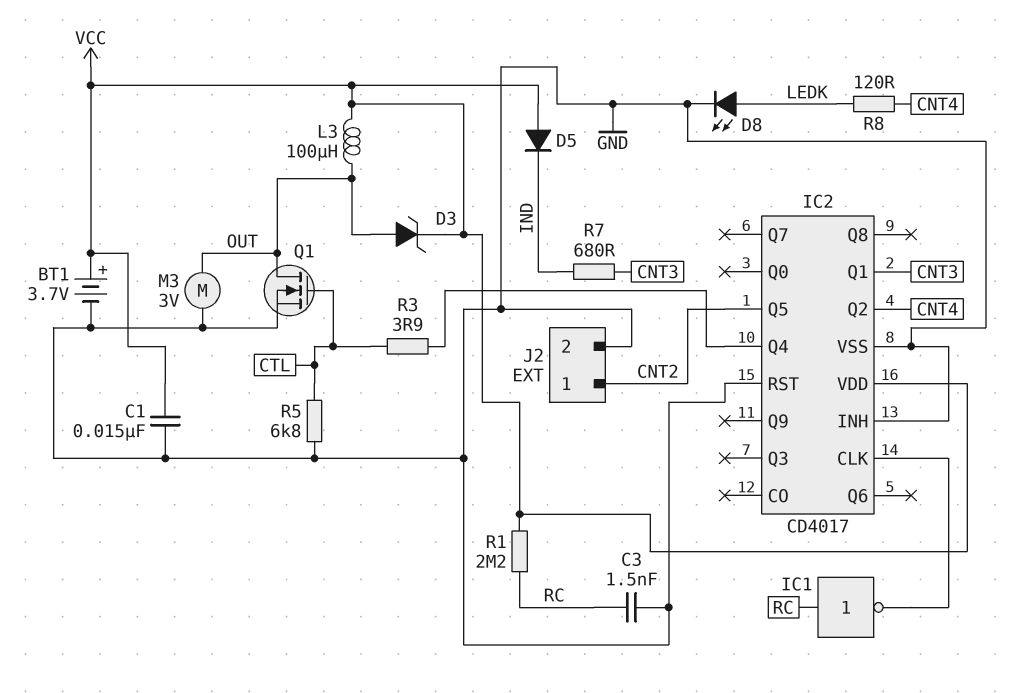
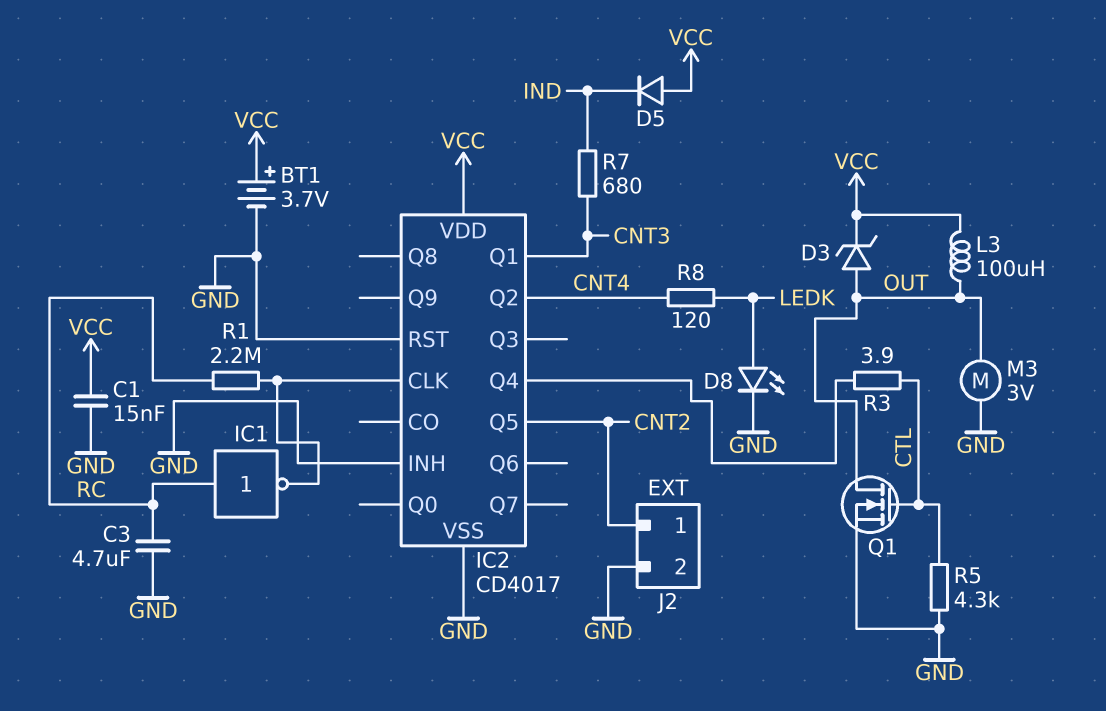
C3: 1.5nF (GND, RC) -> 4.7uF (GND, RC)
R1: 2.2M (RC, VCC) -> 2.2M (IC2/CLK, RC)
R5: 6.8k (CTL, GND) -> 4.3k (CTL, GND)

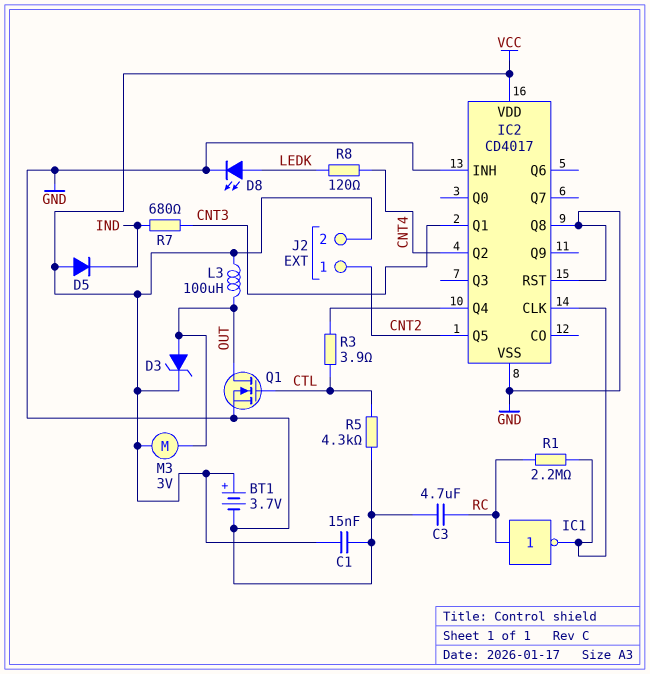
IC2 pin Q8: none -> GND
J2 pin 2: GND -> VCC
M3: motor 3V (GND, OUT) -> motor 3V (OUT, VCC)

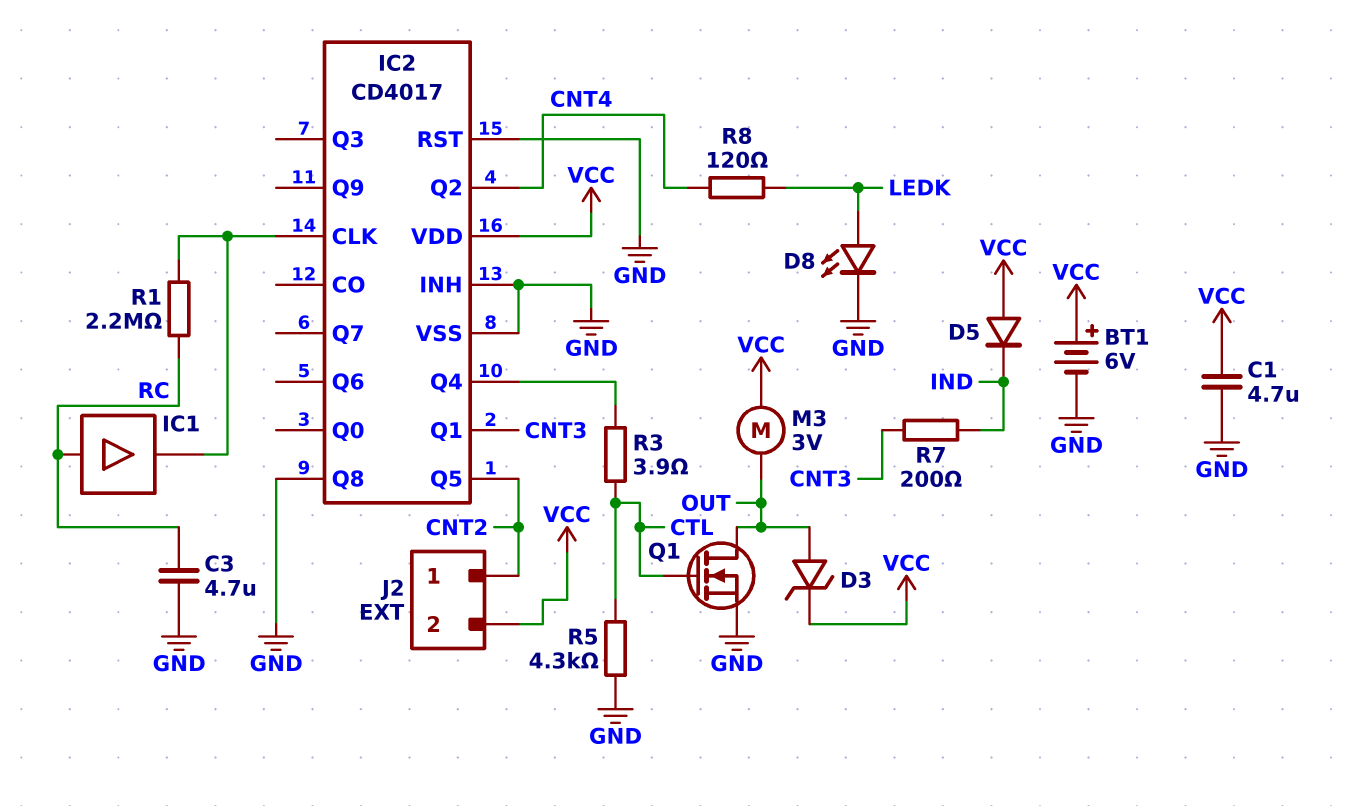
BT1: 3.7V (plus VCC, minus GND) -> 6V (plus VCC, minus GND)
C1: 15nF (GND, VCC) -> 4.7uF (GND, VCC)
IC1: NOT (in RC, out IC2/CLK) -> buffer (in RC, out IC2/CLK)
L3: 100uH (OUT, VCC) -> none
R7: 680 (CNT3, IND) -> 200 (CNT3, IND)

